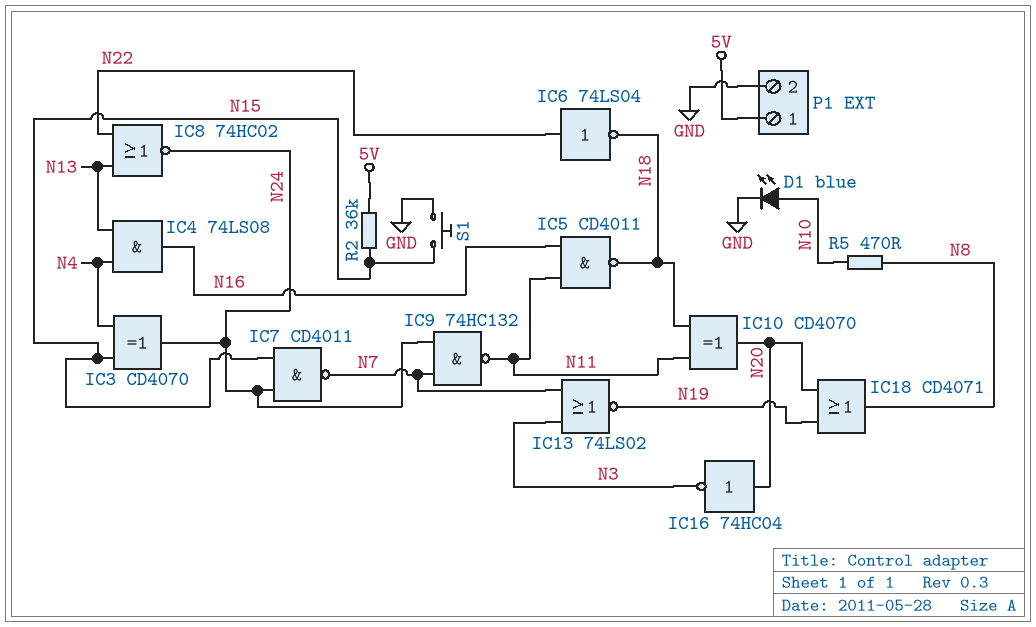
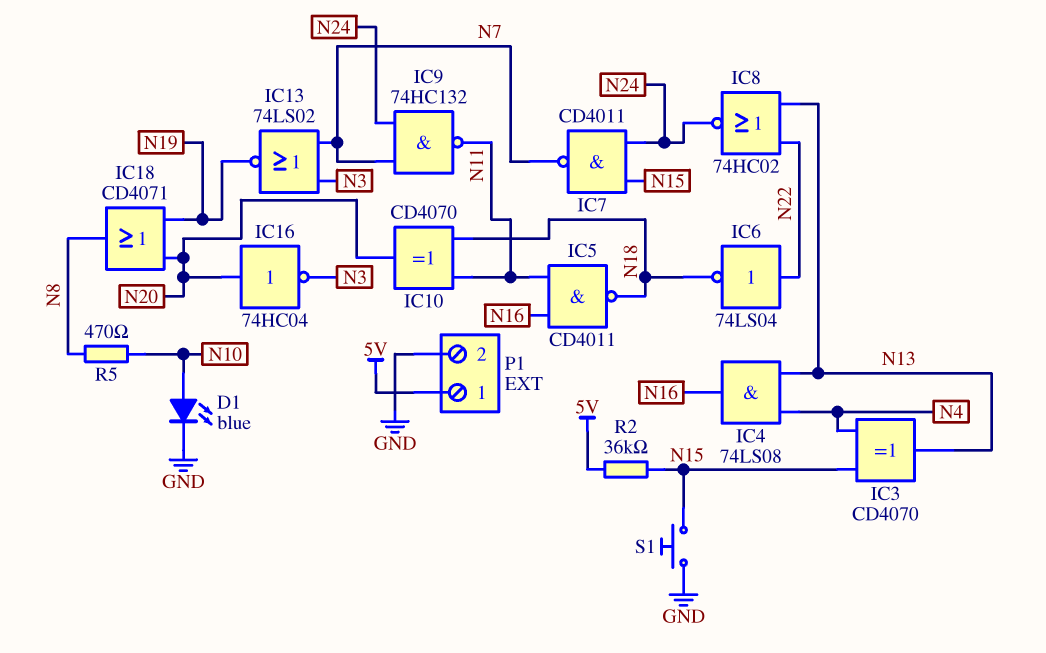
IC3: XOR CD4070 (in N4, in N15, out N24) -> XOR CD4070 (in N4, in N15, out N13)

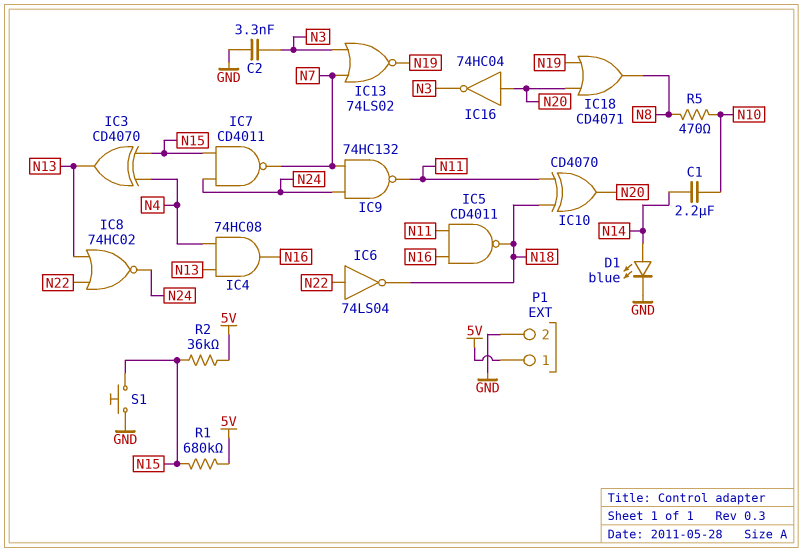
C1: none -> 2.2uF (N10, N14)
C2: none -> 3.3nF (GND, N3)
D1: LED blue (A N10, K GND) -> LED blue (A N14, K GND)
IC4: AND 74LS08 (in N4, in N13, out N16) -> AND 74HC08 (in N4, in N13, out N16)
R1: none -> 680k (5V, N15)

